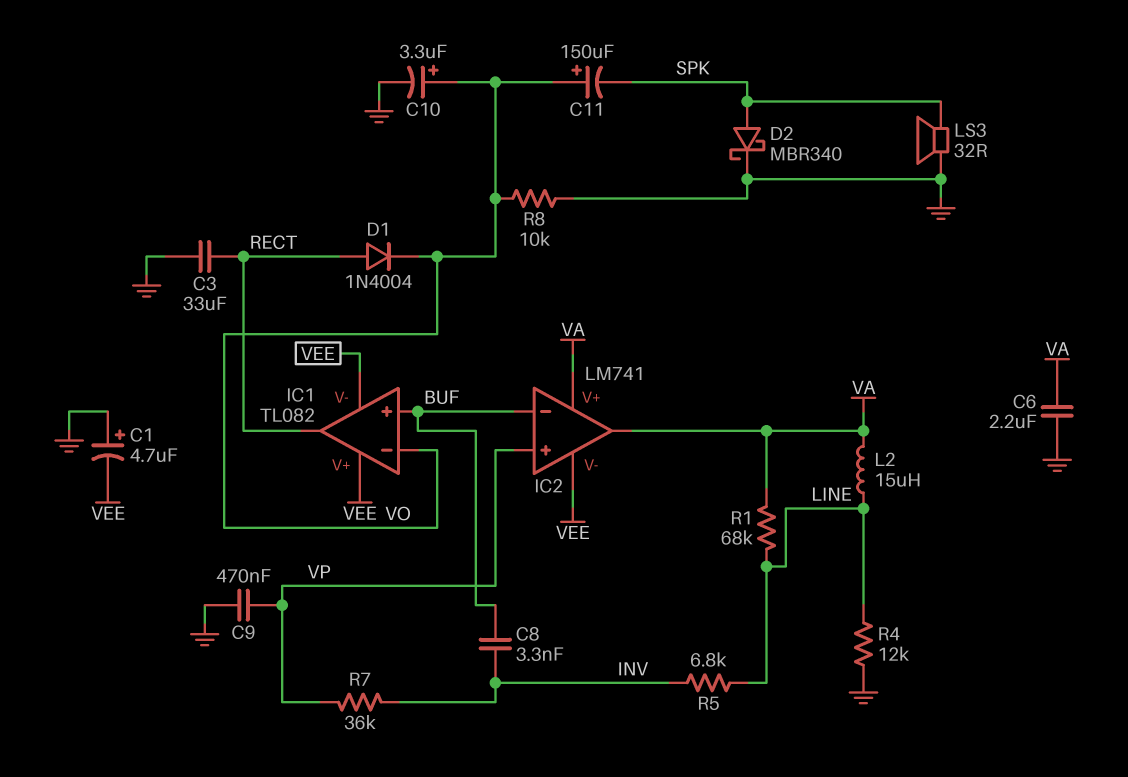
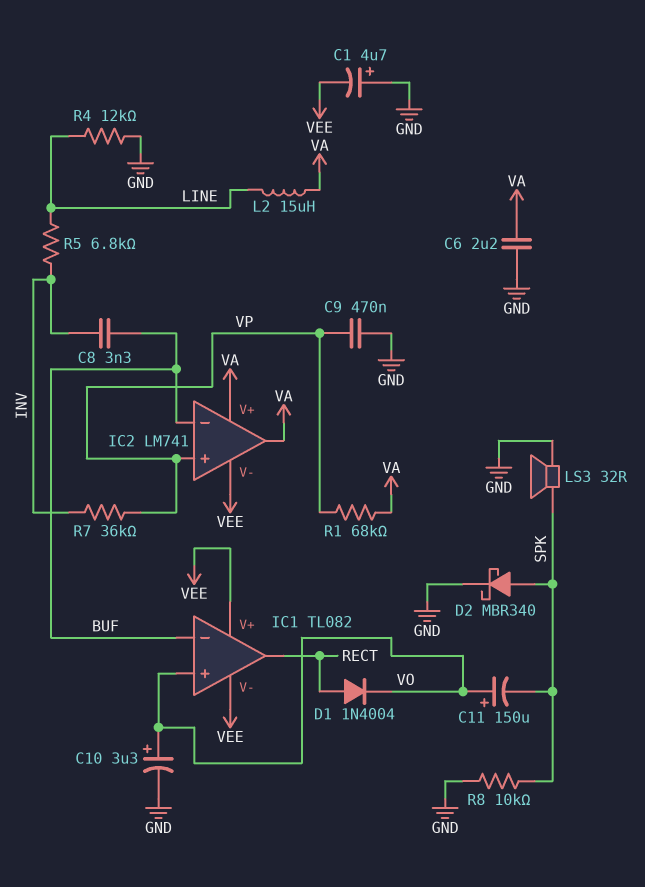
C3: 33uF (GND, RECT) -> none
IC1 pin in+: BUF -> VO
IC1 pin in-: VO -> BUF
R1: 68k (LINE, VA) -> 68k (VA, VP)
R8: 10k (GND, VO) -> 10k (GND, SPK)

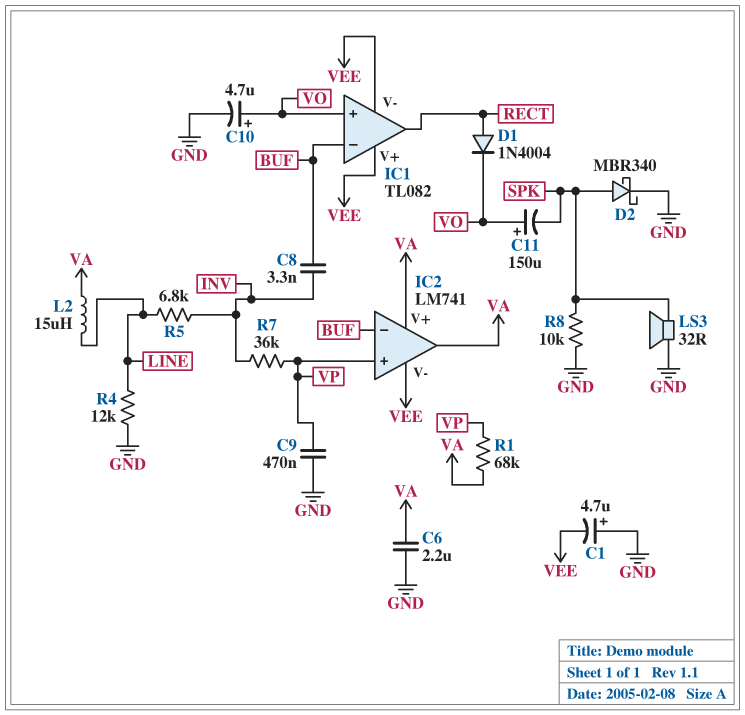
C10: 3.3uF (plus VO, minus GND) -> 4.7uF (plus VO, minus GND)

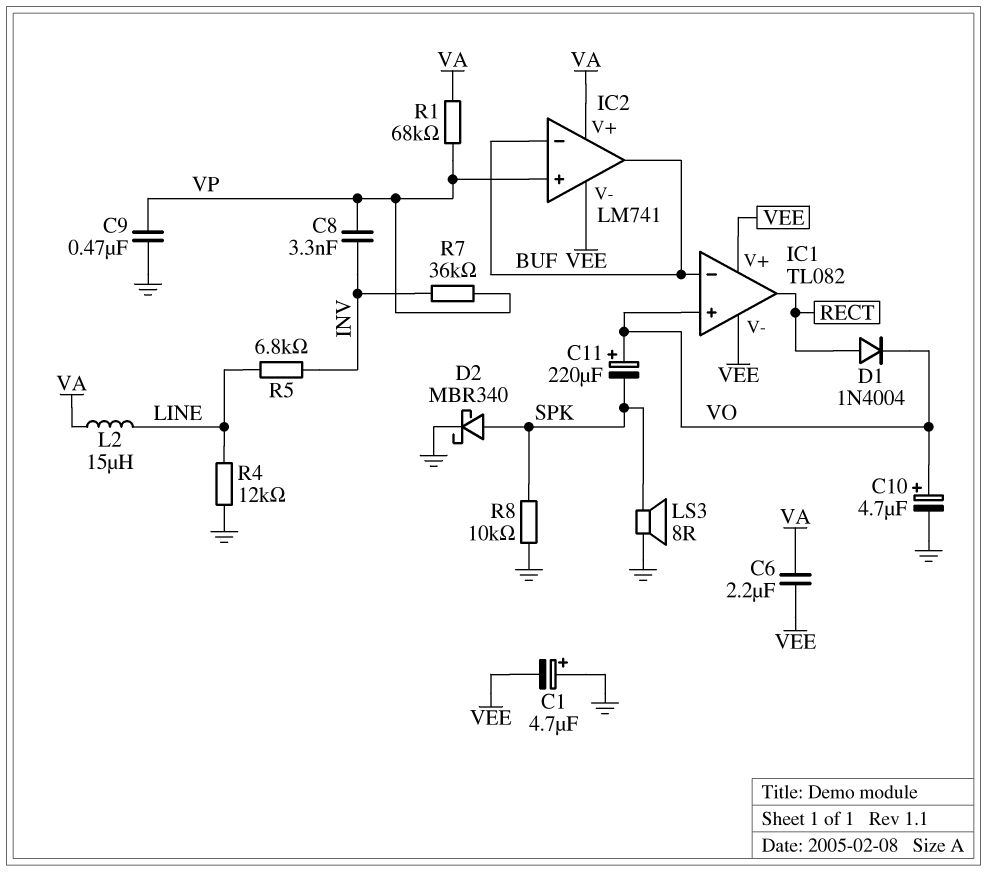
C6: 2.2uF (GND, VA) -> 2.2uF (VA, VEE)
C8: 3.3nF (BUF, INV) -> 3.3nF (INV, VP)
C11: 150uF (plus VO, minus SPK) -> 220uF (plus VO, minus SPK)
IC2 pin out: VA -> BUF
LS3: speaker 32R (GND, SPK) -> speaker 8R (GND, SPK)

